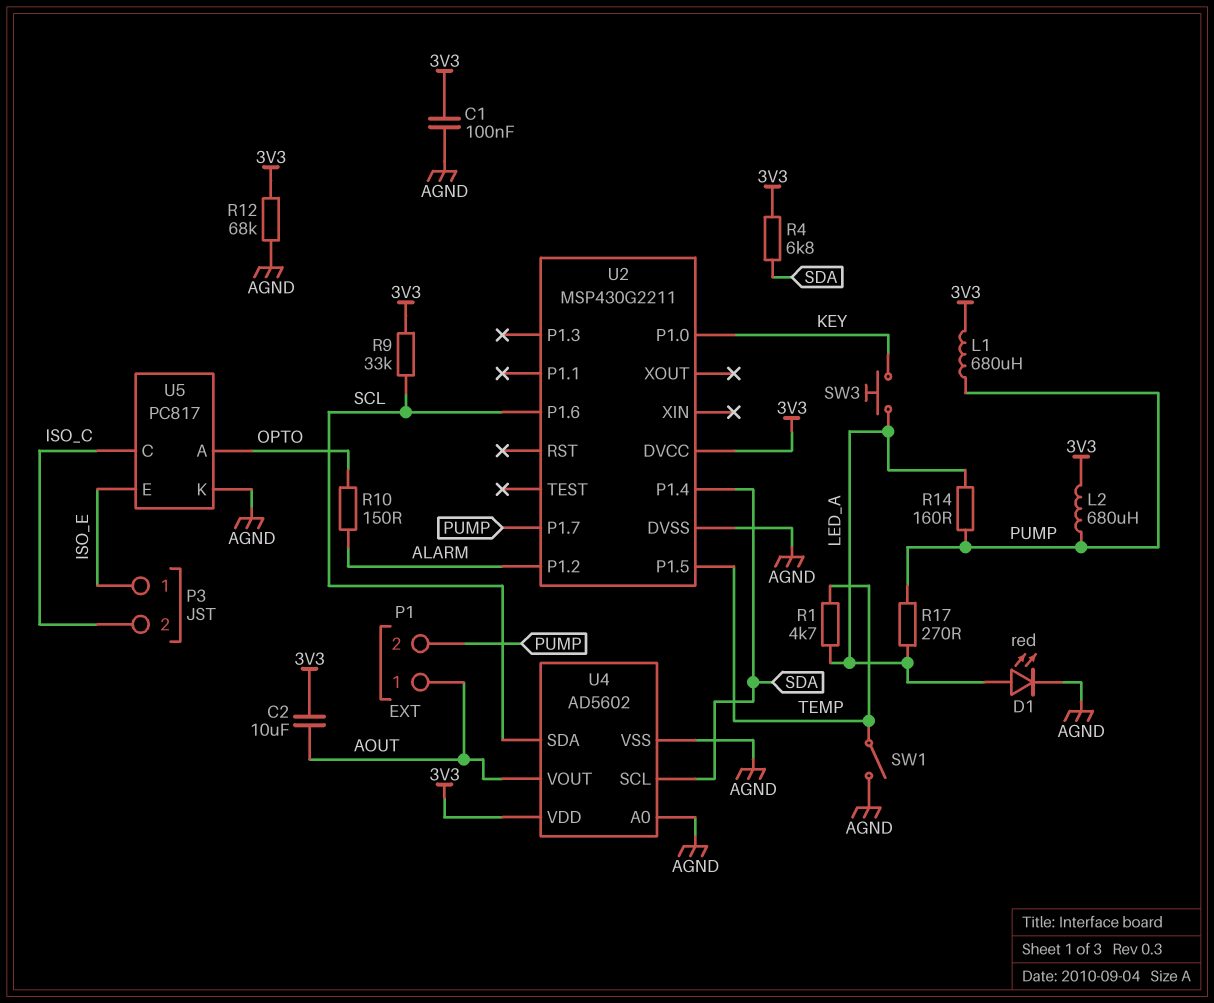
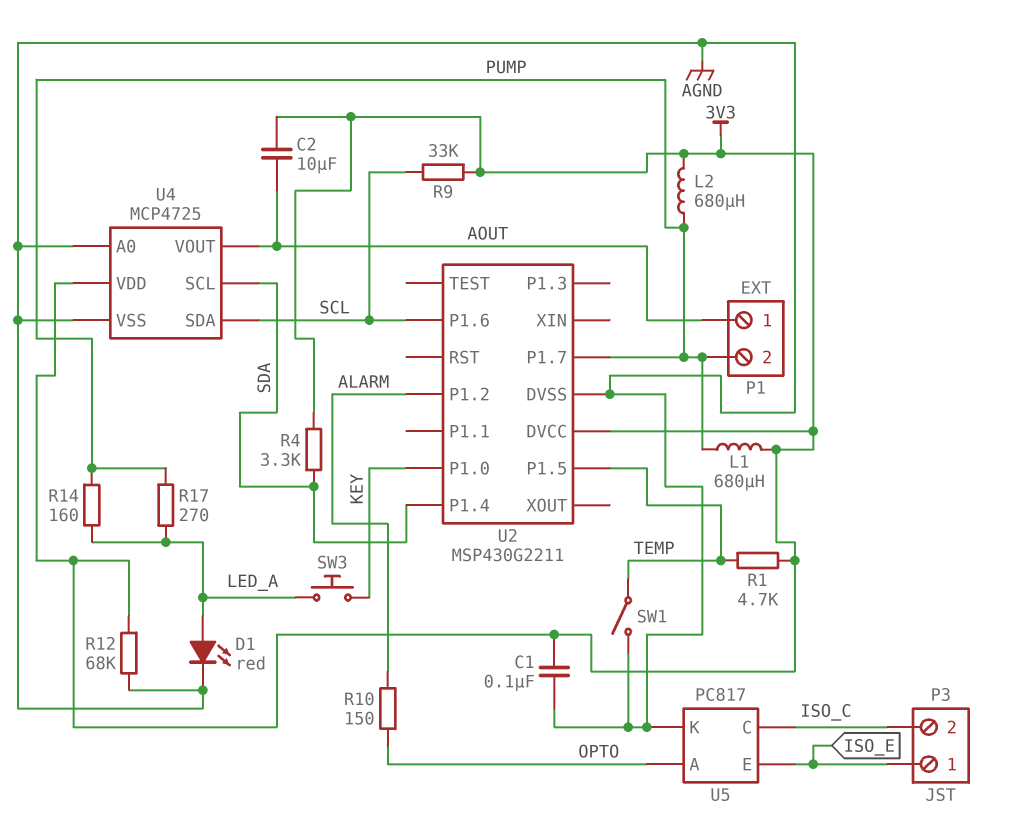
R1: 4.7k (LED_A, TEMP) -> 4.7k (3V3, TEMP)
R4: 6.8k (3V3, SDA) -> 3.3k (3V3, SDA)
U4: AD5602 -> MCP4725

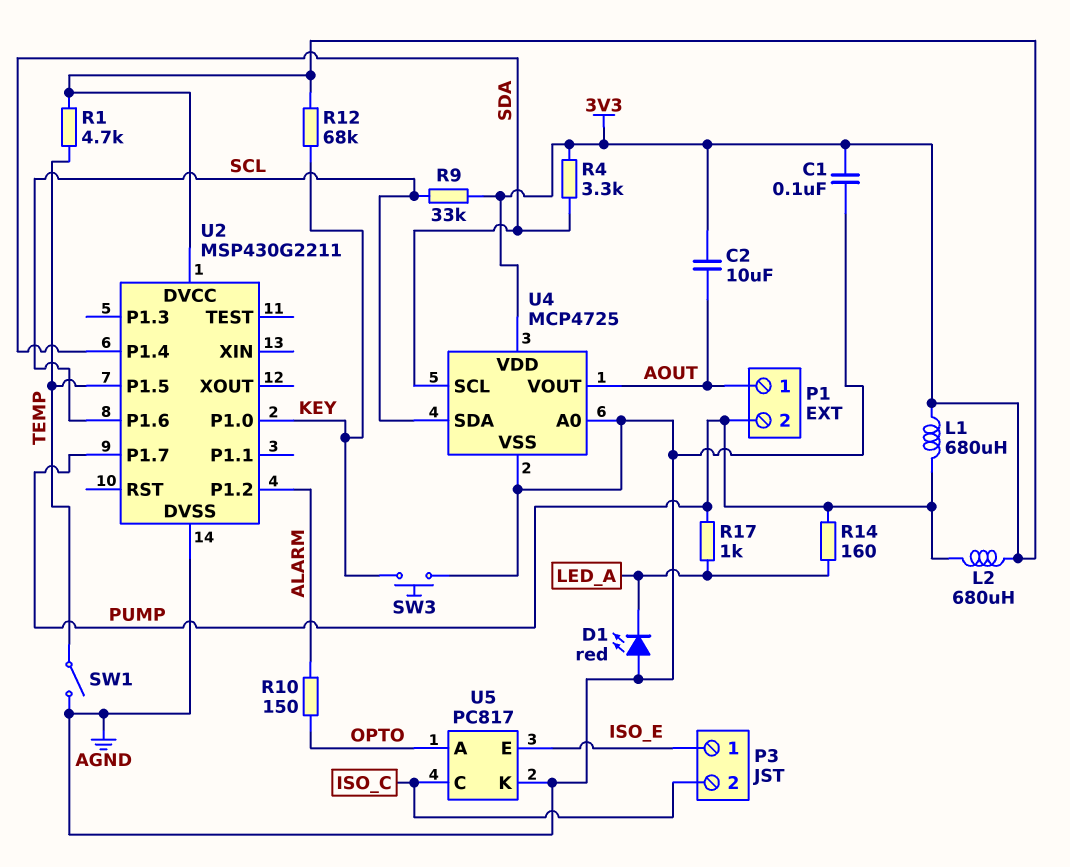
D1: LED red (A LED_A, K AGND) -> LED red (A AGND, K LED_A)
R12: 68k (3V3, AGND) -> 68k (3V3, KEY)
R17: 270 (LED_A, PUMP) -> 1k (LED_A, PUMP)
SW3: button (KEY, LED_A) -> button (AGND, KEY)

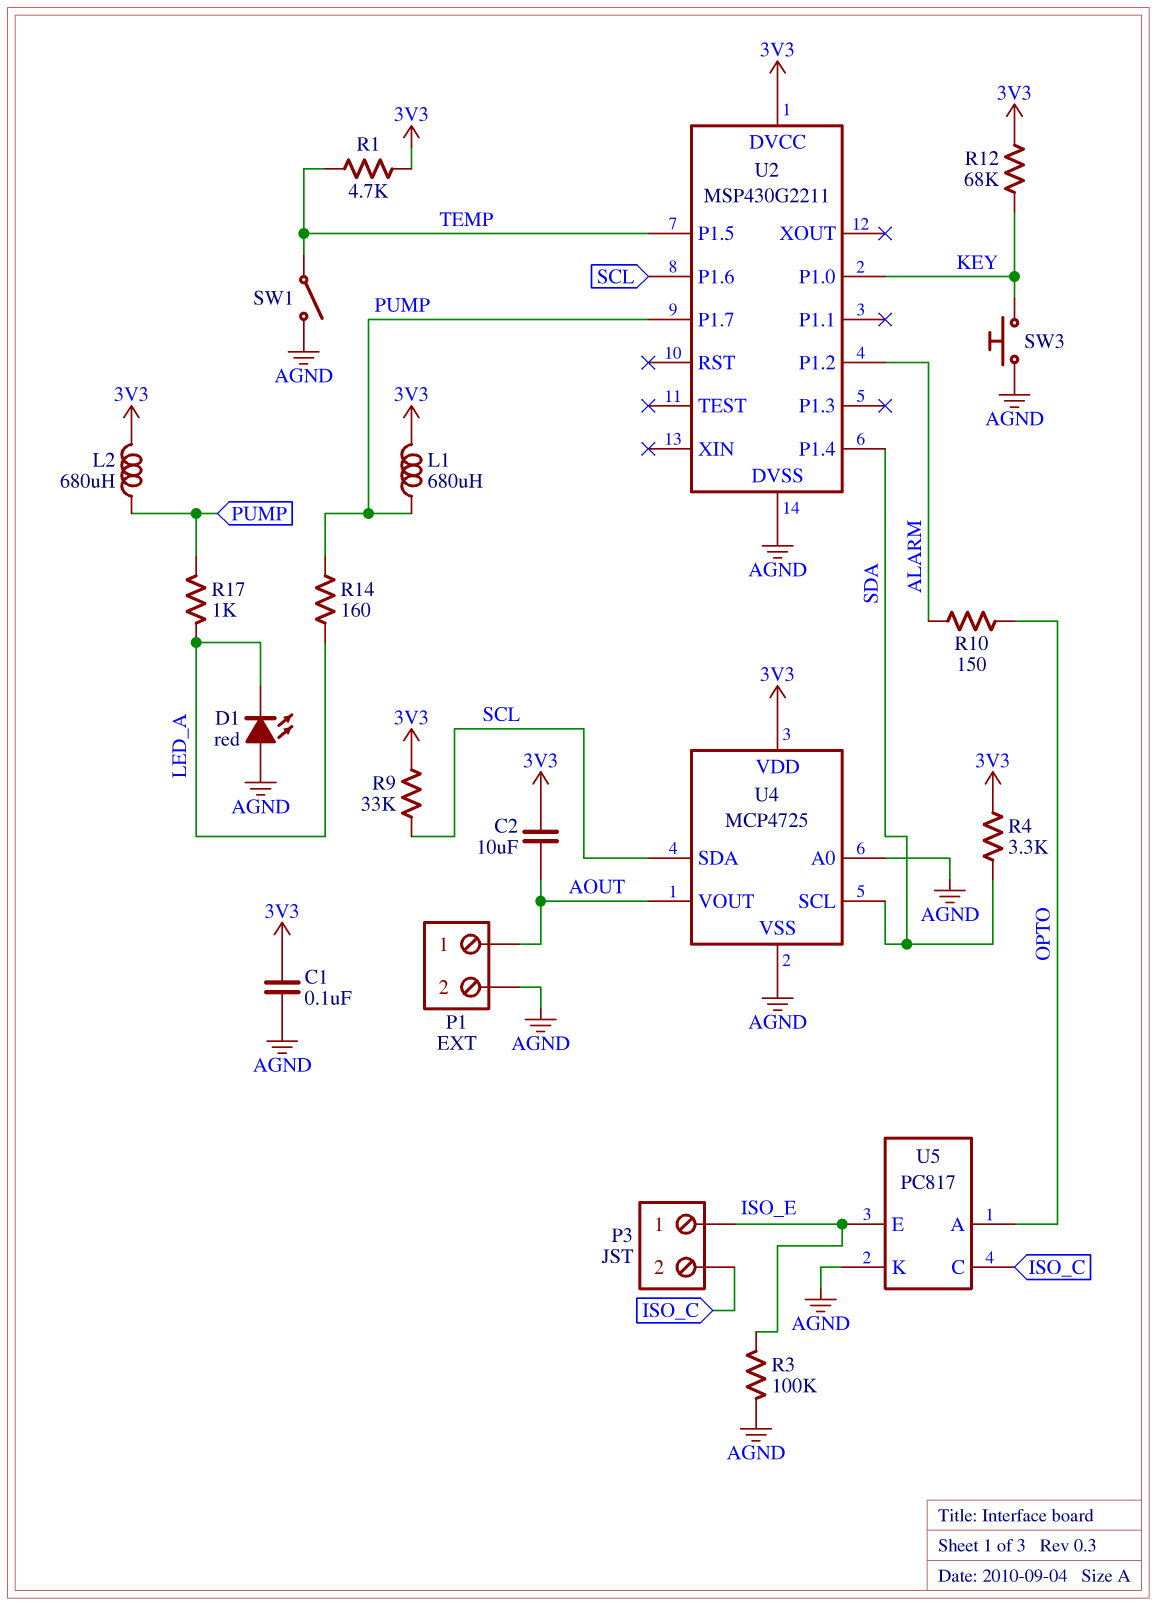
P1 pin 2: PUMP -> AGND
R3: none -> 100k (AGND, ISO_E)

